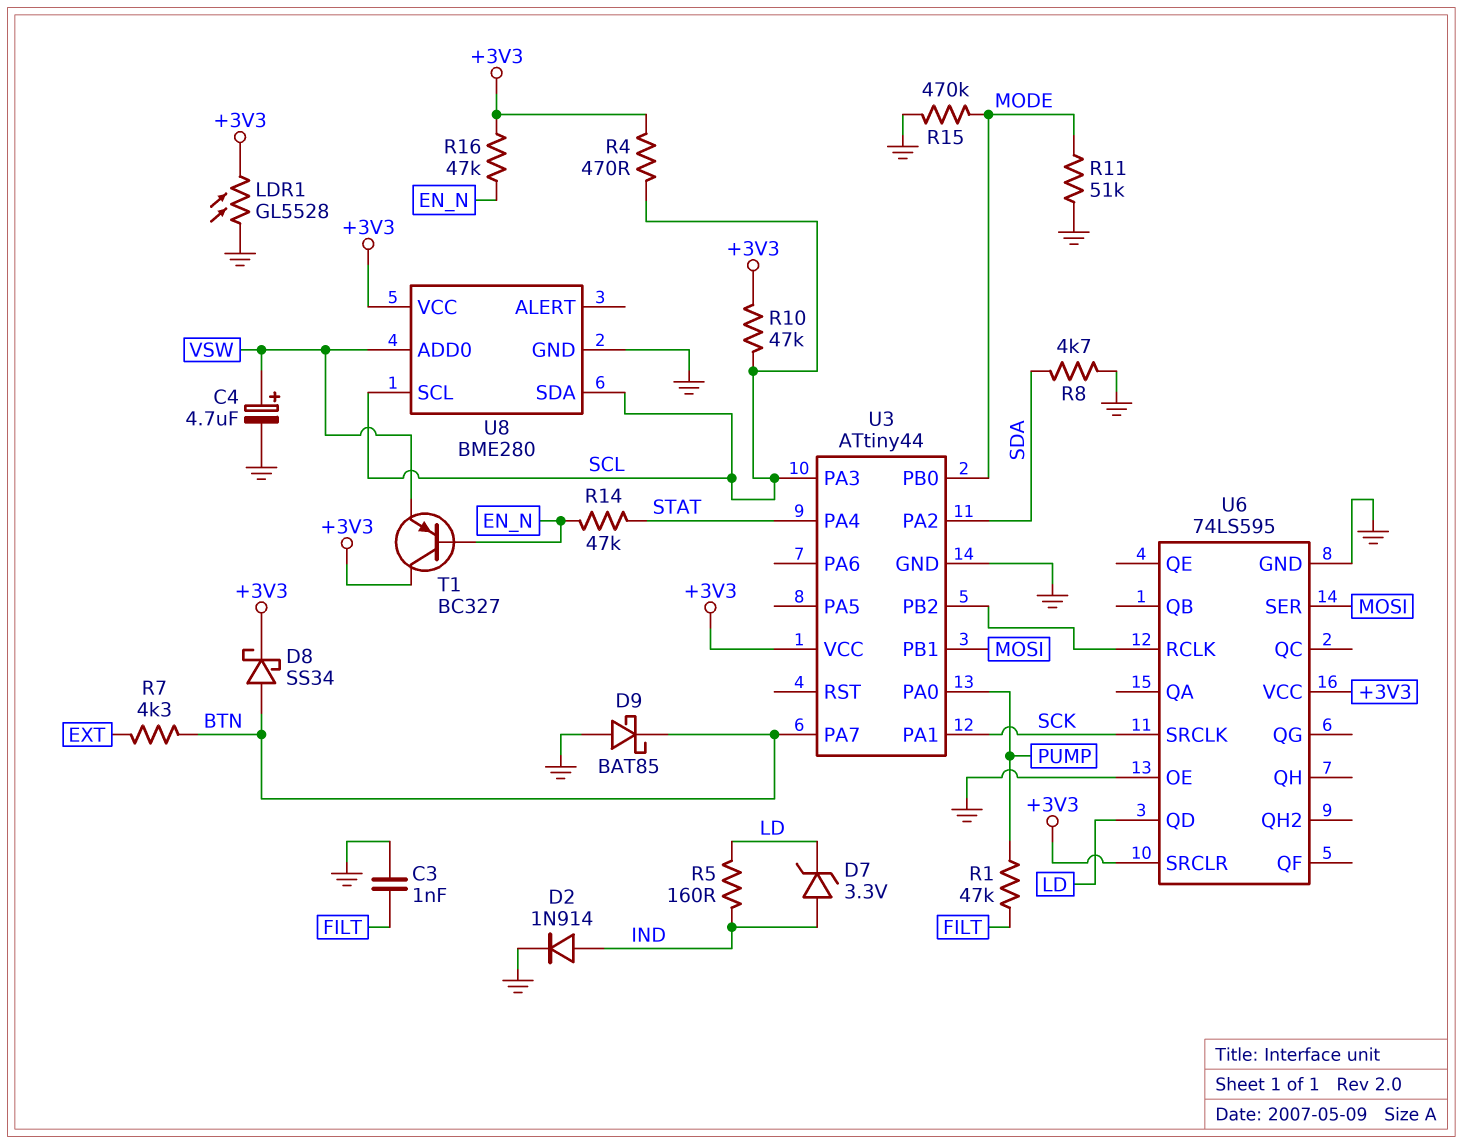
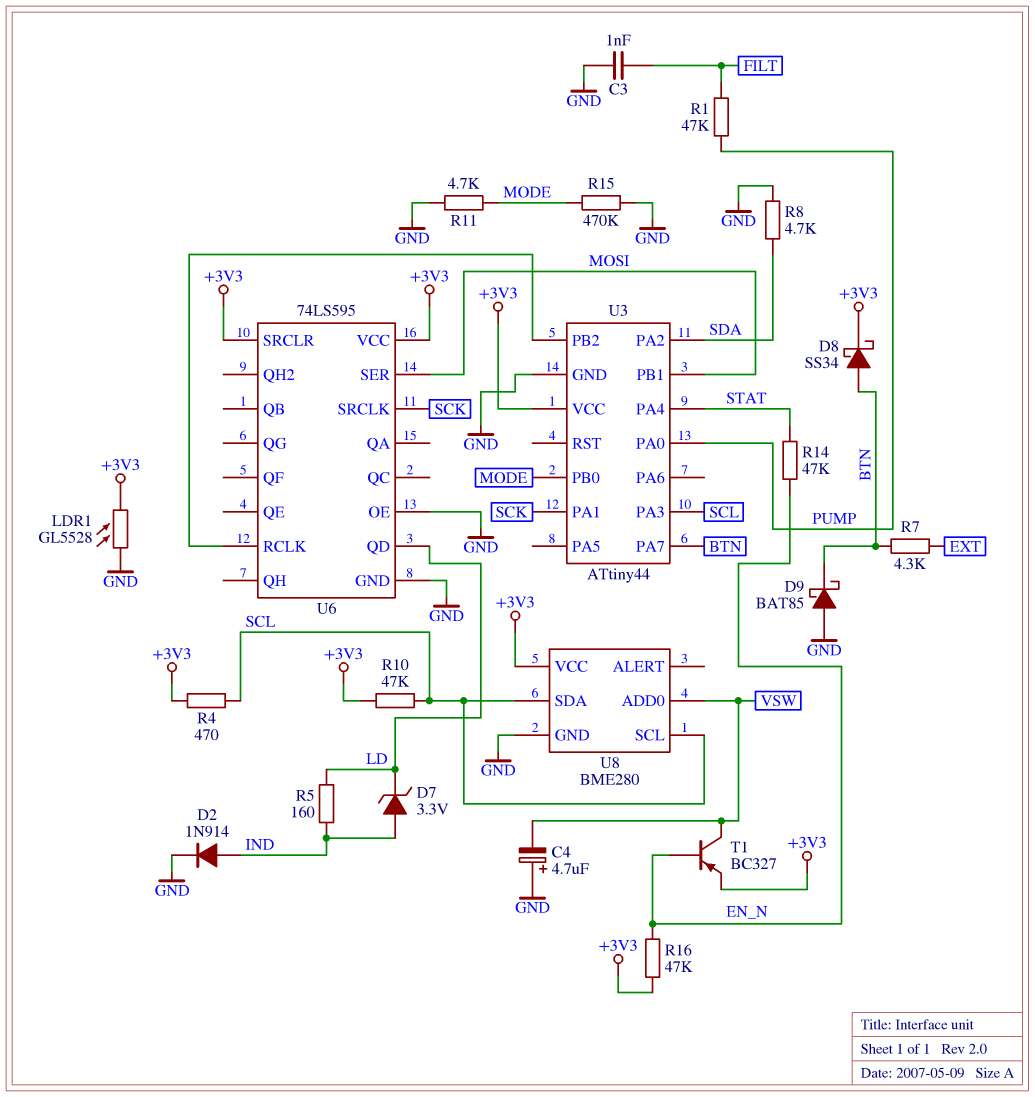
C4: 4.7uF (plus VSW, minus GND) -> 4.7uF (plus GND, minus VSW)
R11: 51k (GND, MODE) -> 4.7k (GND, MODE)
T1: PNP BC327 (B EN_N, C +3V3, E VSW) -> PNP BC327 (B EN_N, C VSW, E +3V3)

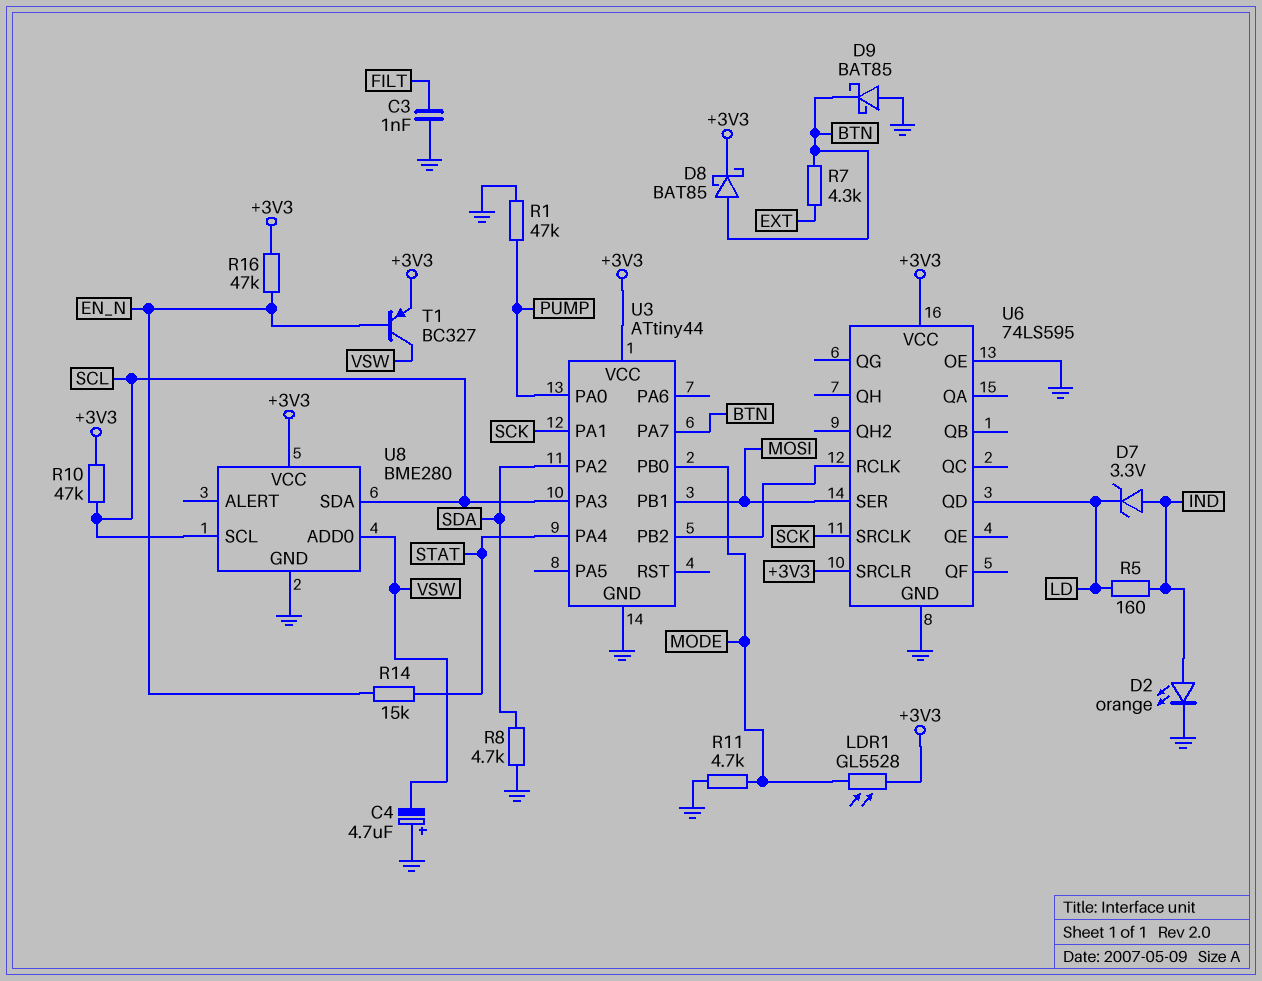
D2: diode 1N914 (A IND, K GND) -> LED orange (A IND, K GND)
D8: schottky SS34 (A BTN, K +3V3) -> schottky BAT85 (A BTN, K +3V3)
LDR1: GL5528 (+3V3, GND) -> GL5528 (+3V3, MODE)
R1: 47k (FILT, PUMP) -> 47k (GND, PUMP)
R4: 470 (+3V3, SCL) -> none
R14: 47k (EN_N, STAT) -> 15k (EN_N, STAT)
R15: 470k (GND, MODE) -> none

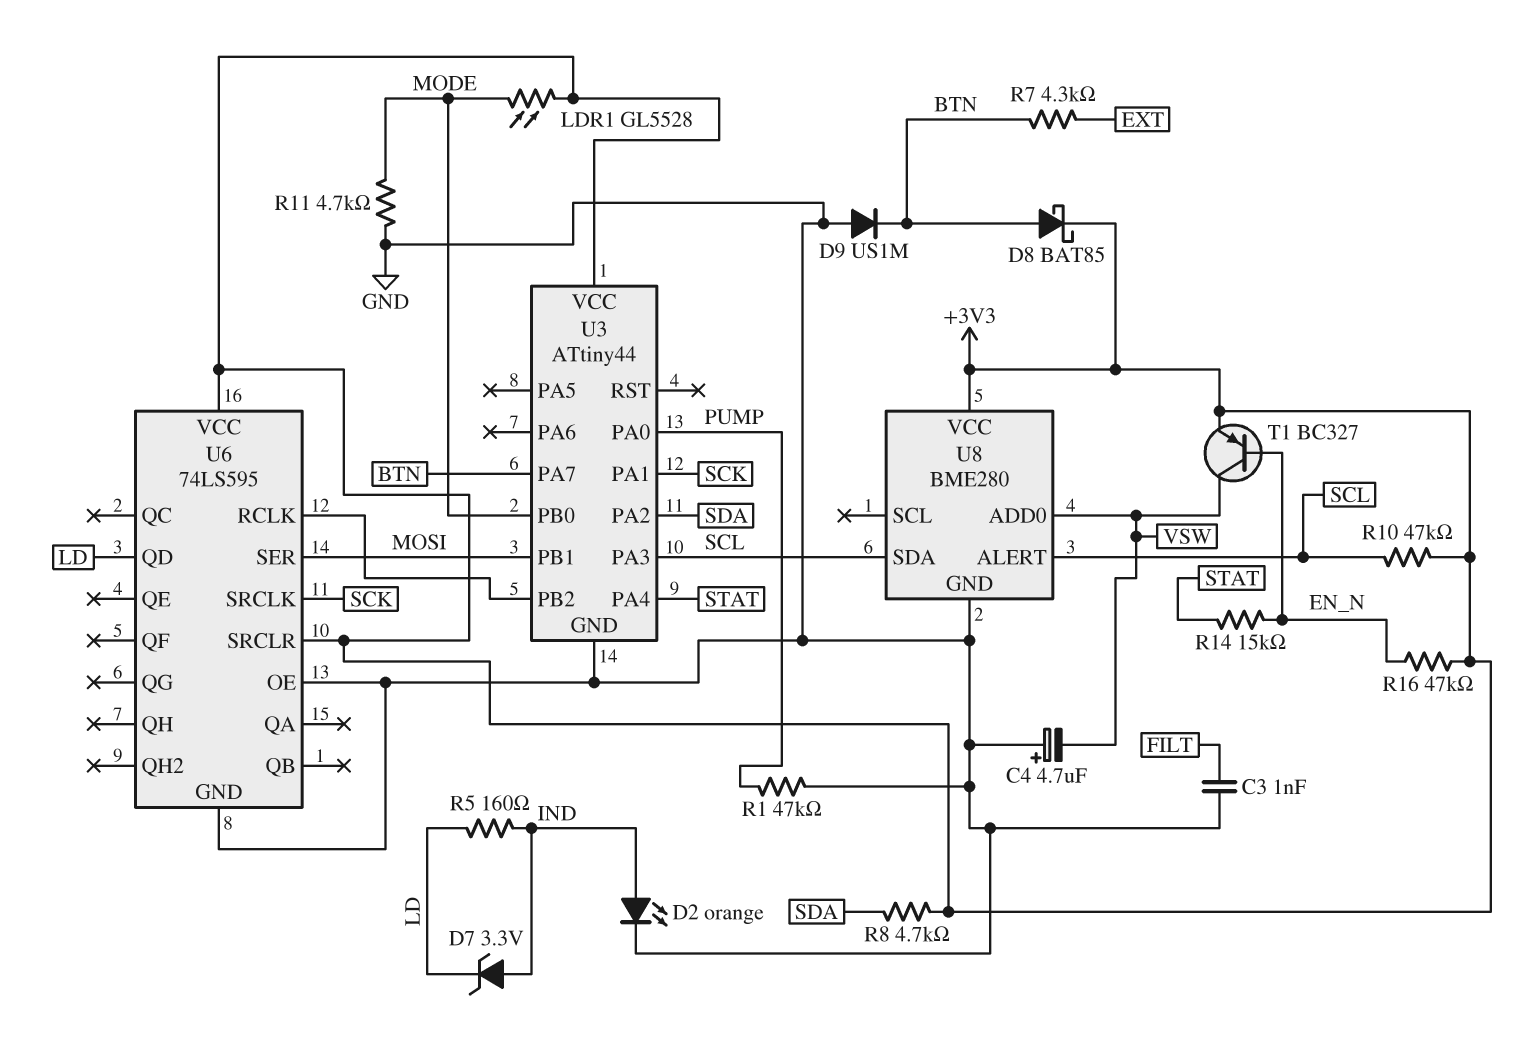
D9: schottky BAT85 (A GND, K BTN) -> diode US1M (A GND, K BTN)
R8: 4.7k (GND, SDA) -> 4.7k (+3V3, SDA)
U8 pin ALERT: none -> SCL
U8 pin SCL: SCL -> none

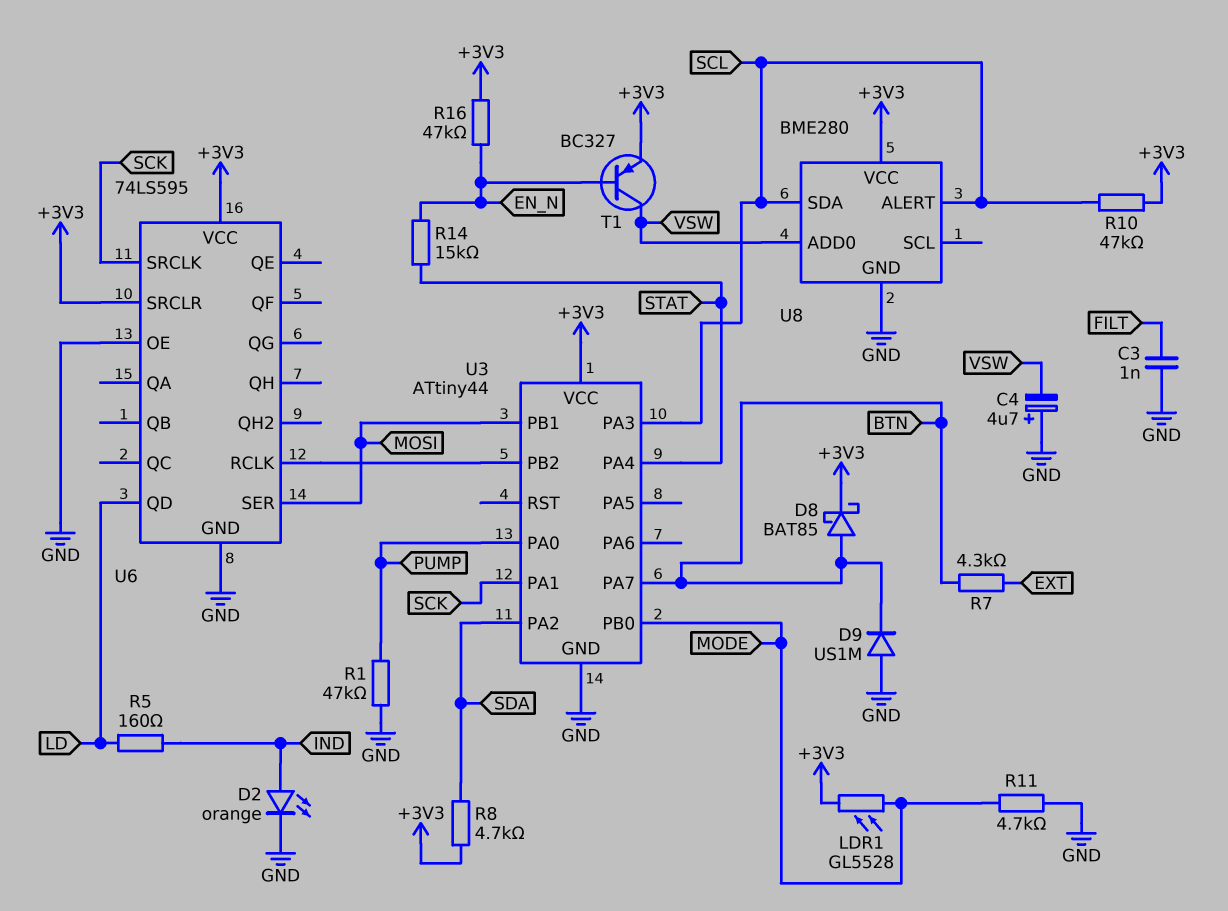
D7: zener 3.3V (A IND, K LD) -> none

